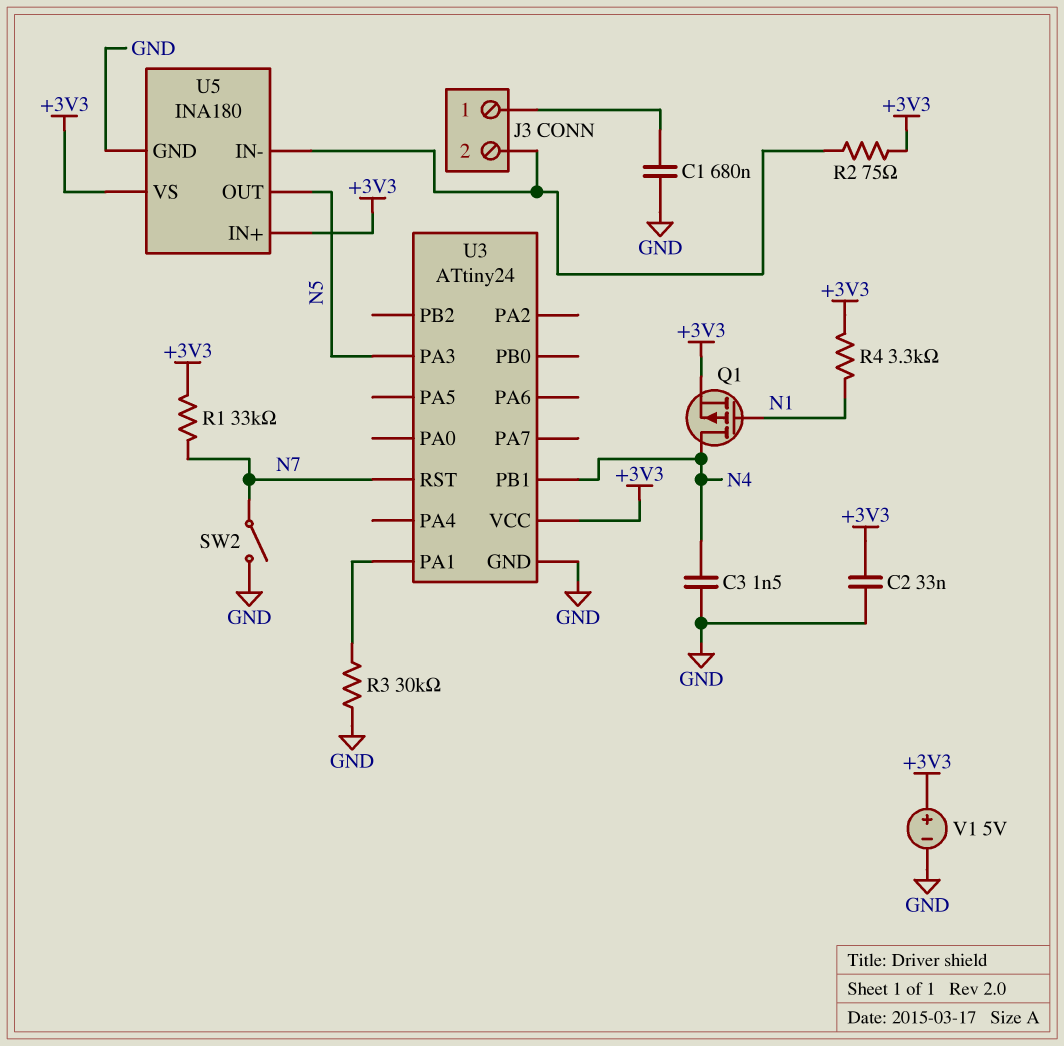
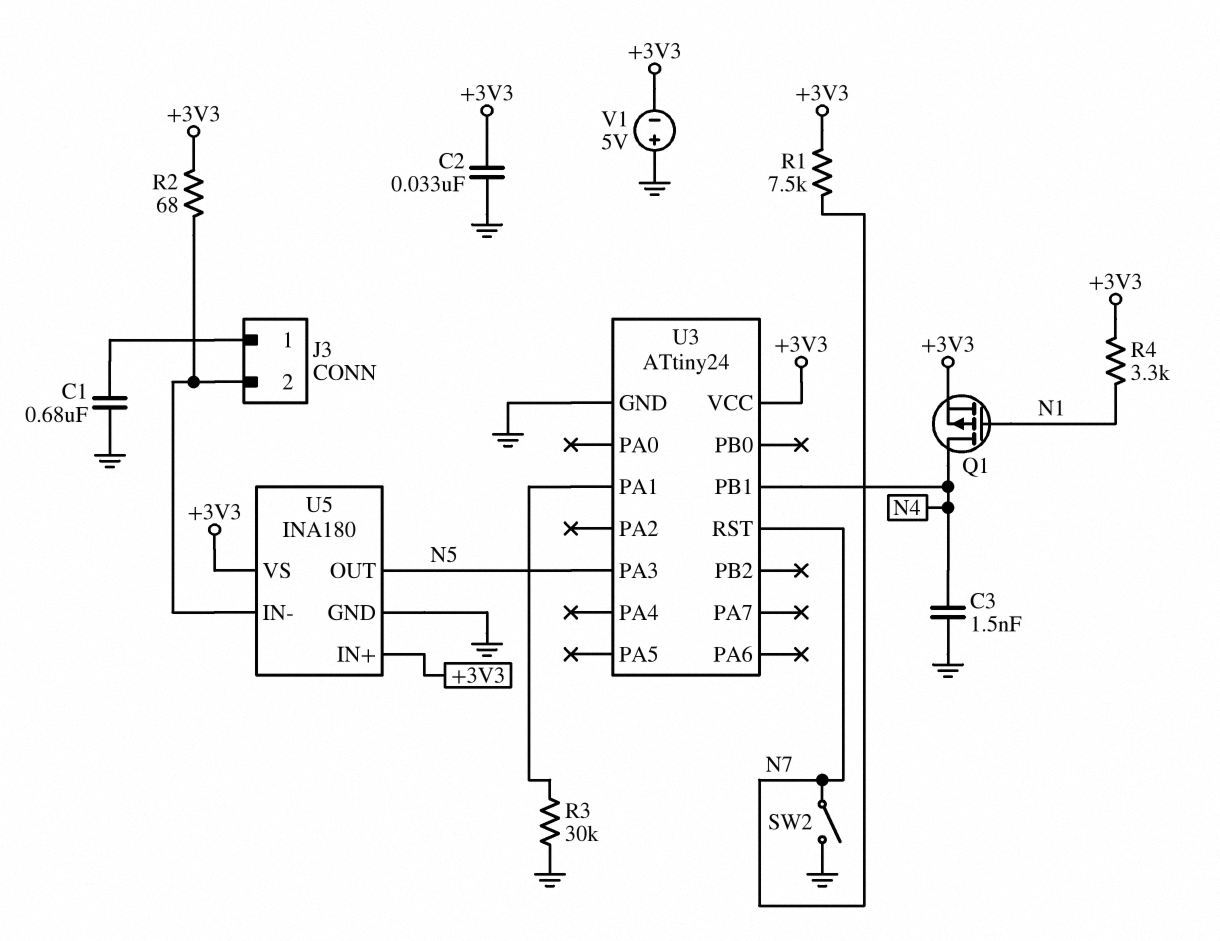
R1: 33k (+3V3, N7) -> 7.5k (+3V3, N7)
R2: 75 (+3V3, J3/2) -> 68 (+3V3, J3/2)
V1: 5V (plus +3V3, minus GND) -> 5V (plus GND, minus +3V3)

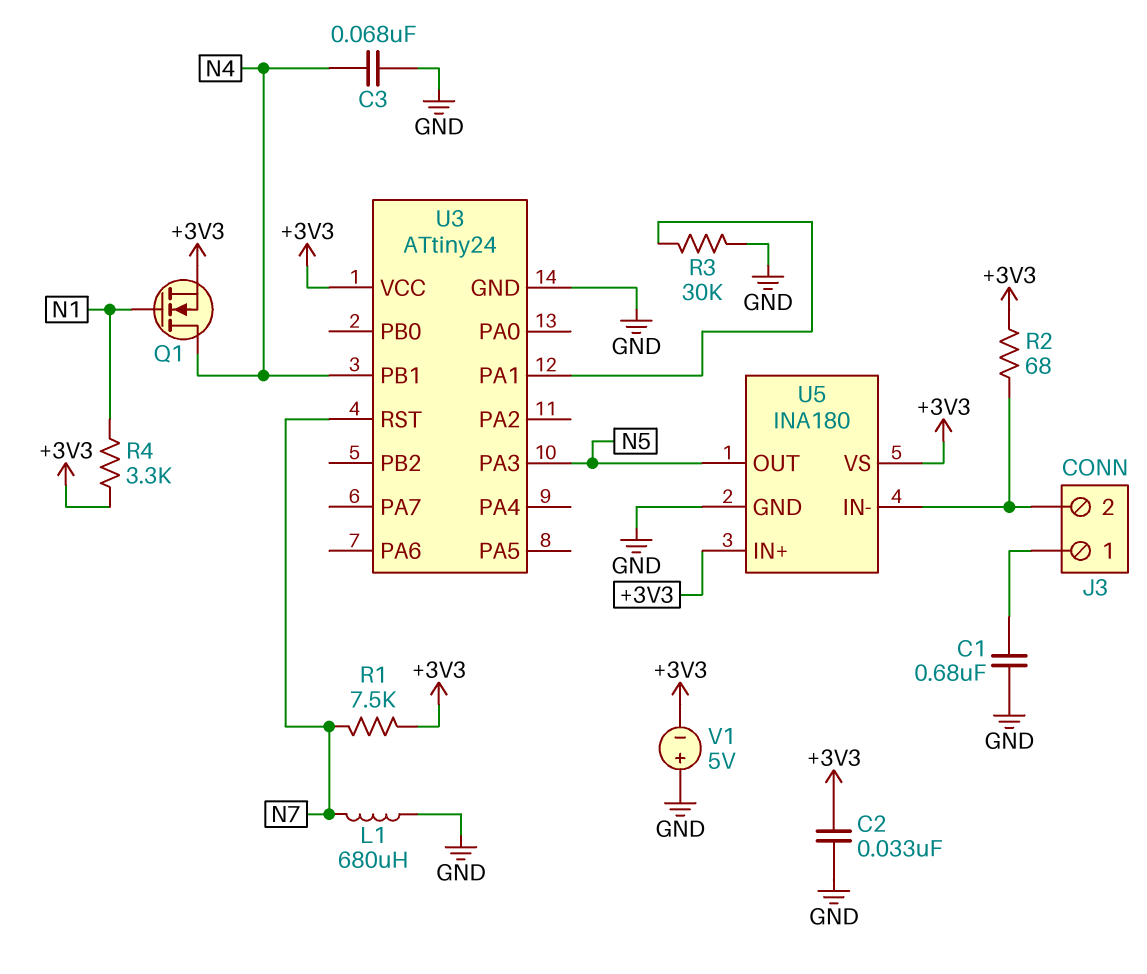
C3: 1.5nF (GND, N4) -> 68nF (GND, N4)
L1: none -> 680uH (GND, N7)
Q1: PMOS (G N1, D N4, S +3V3) -> NMOS (G N1, D N4, S +3V3)
SW2: switch (GND, N7) -> none

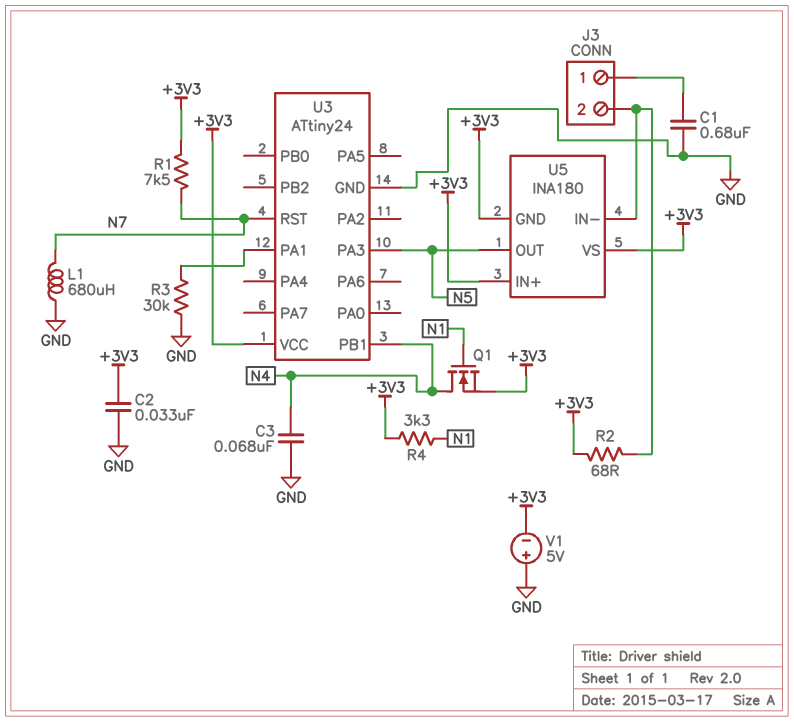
U5 pin GND: GND -> +3V3

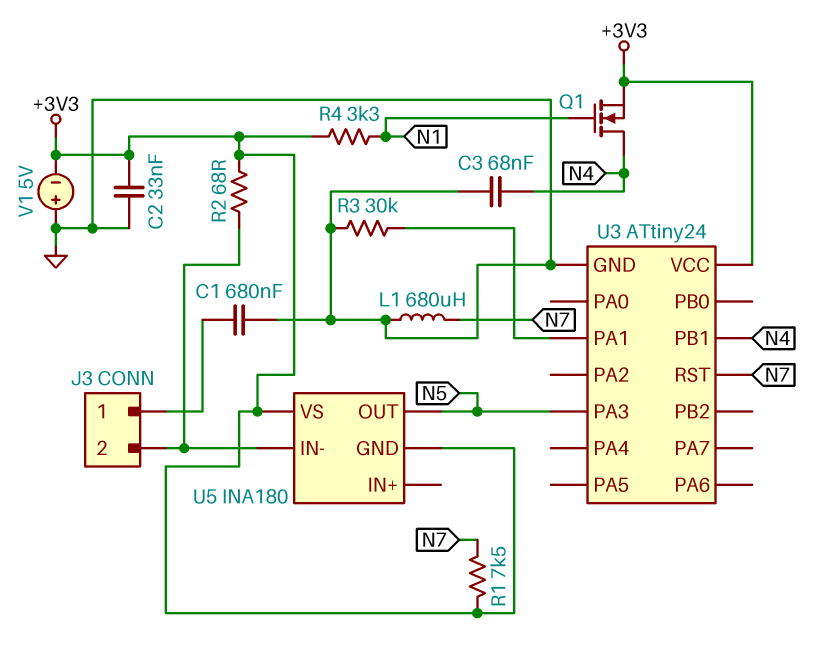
U5 pin IN+: +3V3 -> none

